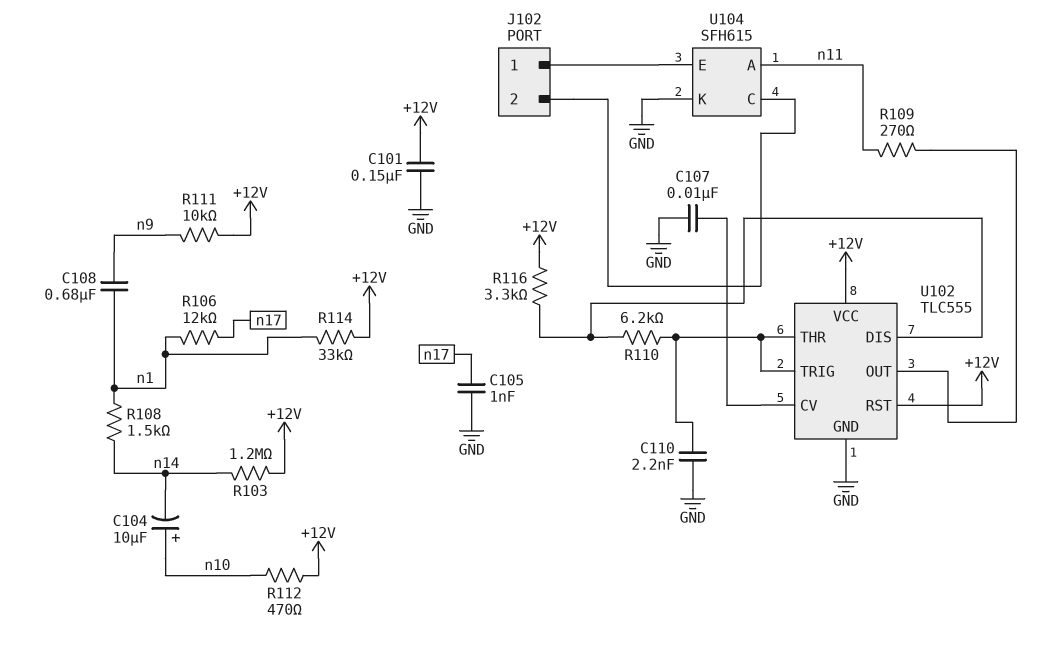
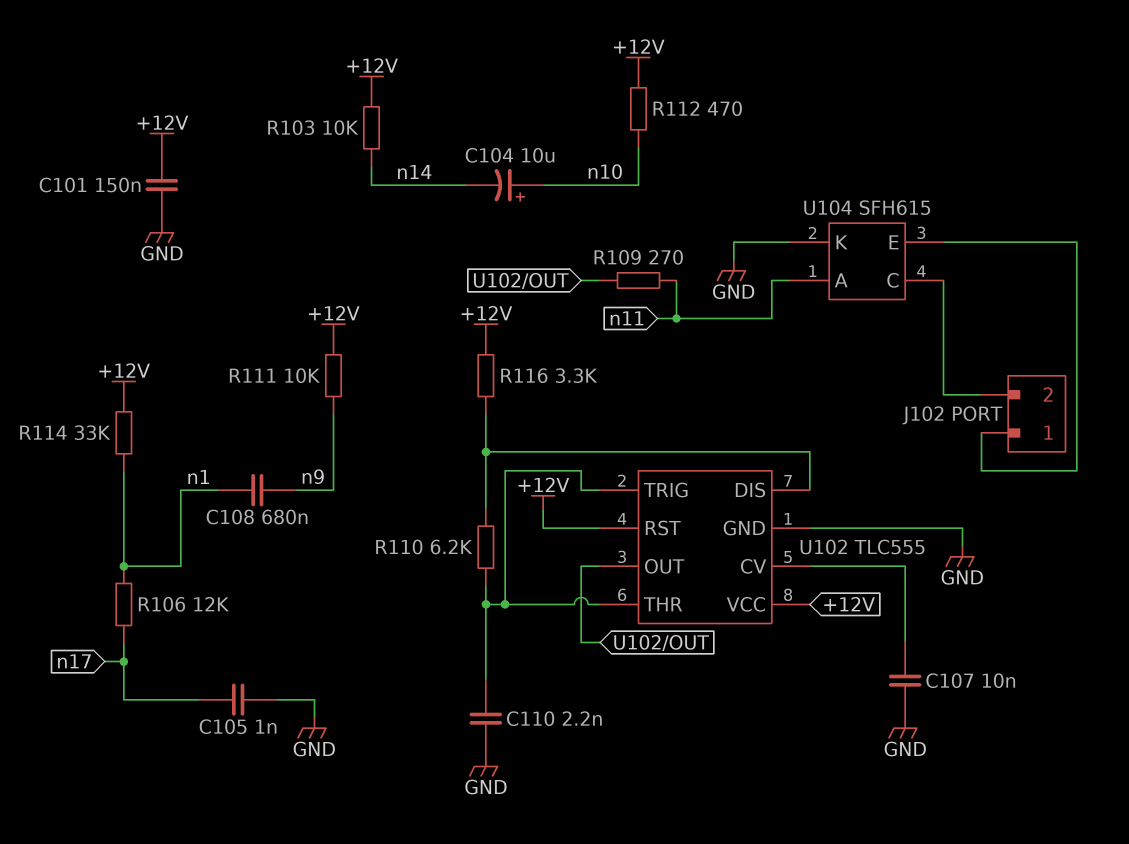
R103: 1.2M (+12V, n14) -> 10k (+12V, n14)
R108: 1.5k (n1, n14) -> none

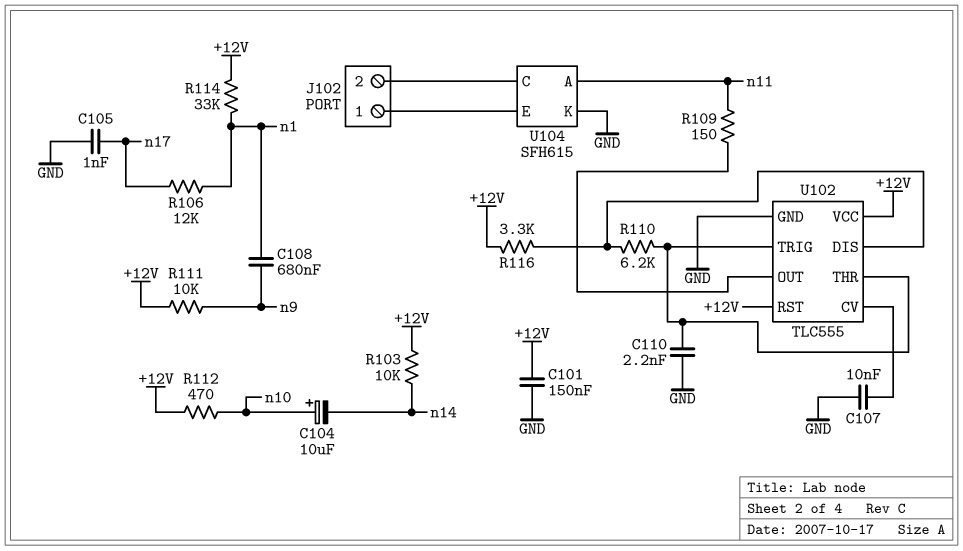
R109: 270 (U102/OUT, n11) -> 150 (U102/OUT, n11)

